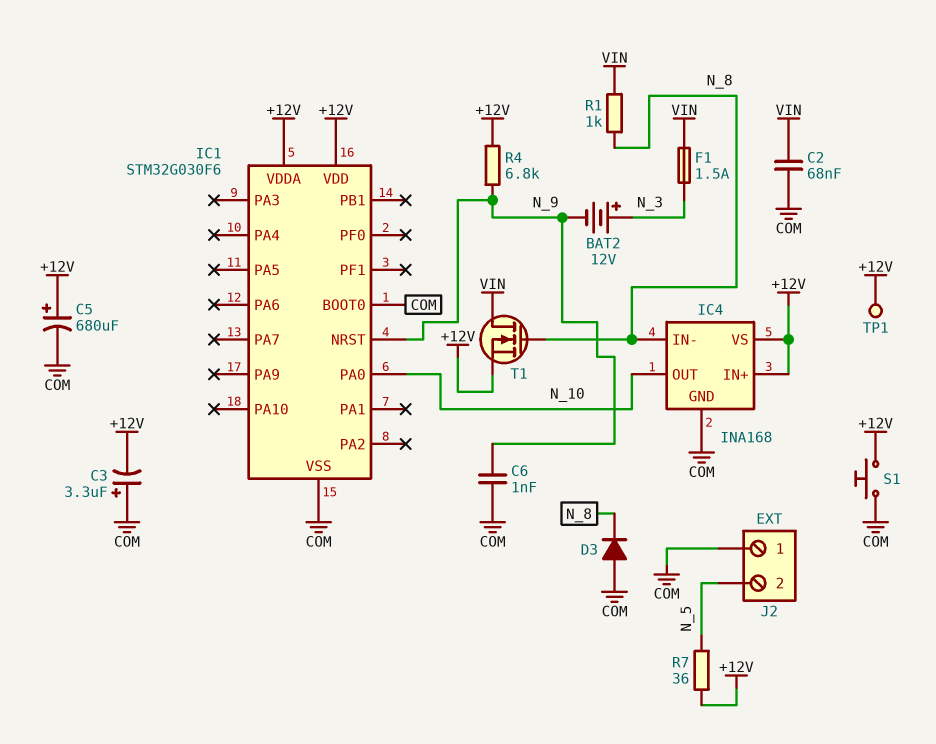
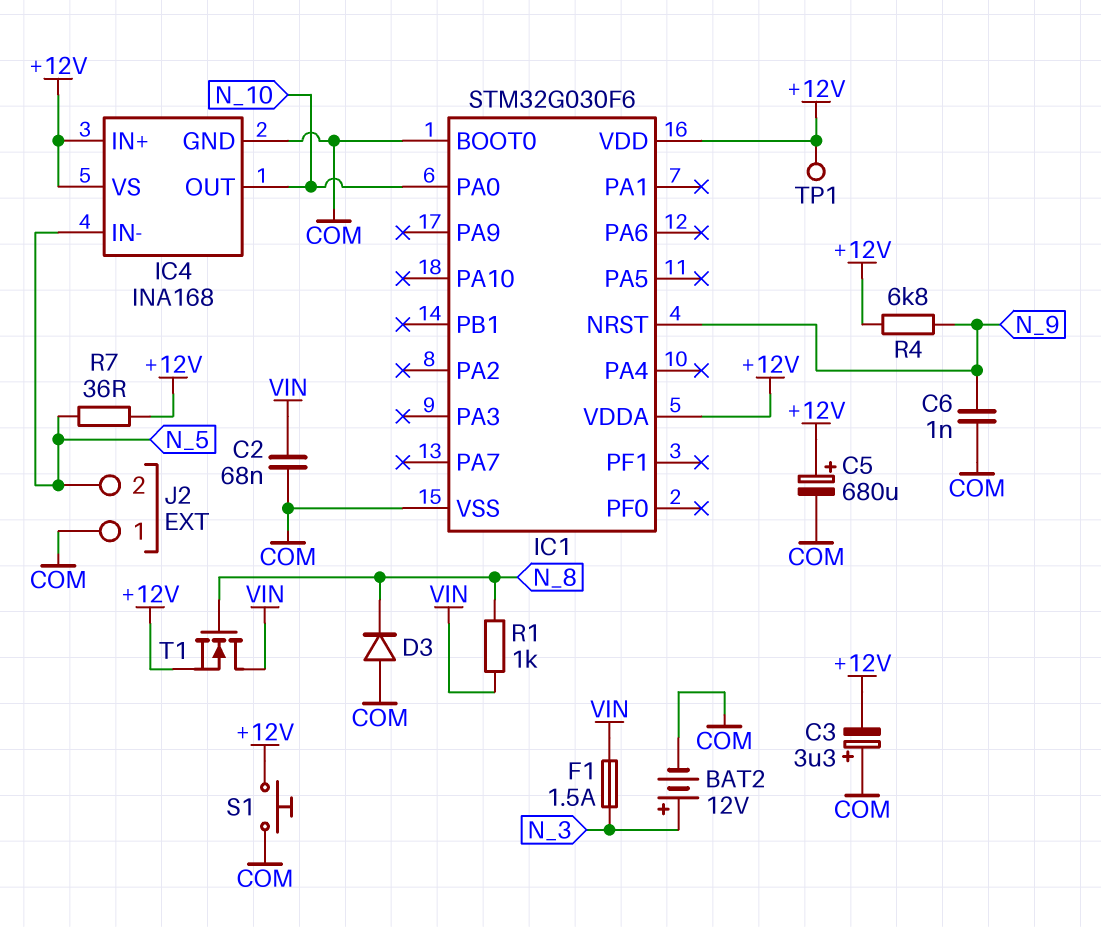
BAT2: 12V (plus N_3, minus N_9) -> 12V (plus N_3, minus COM)
IC4 pin IN-: N_8 -> N_5

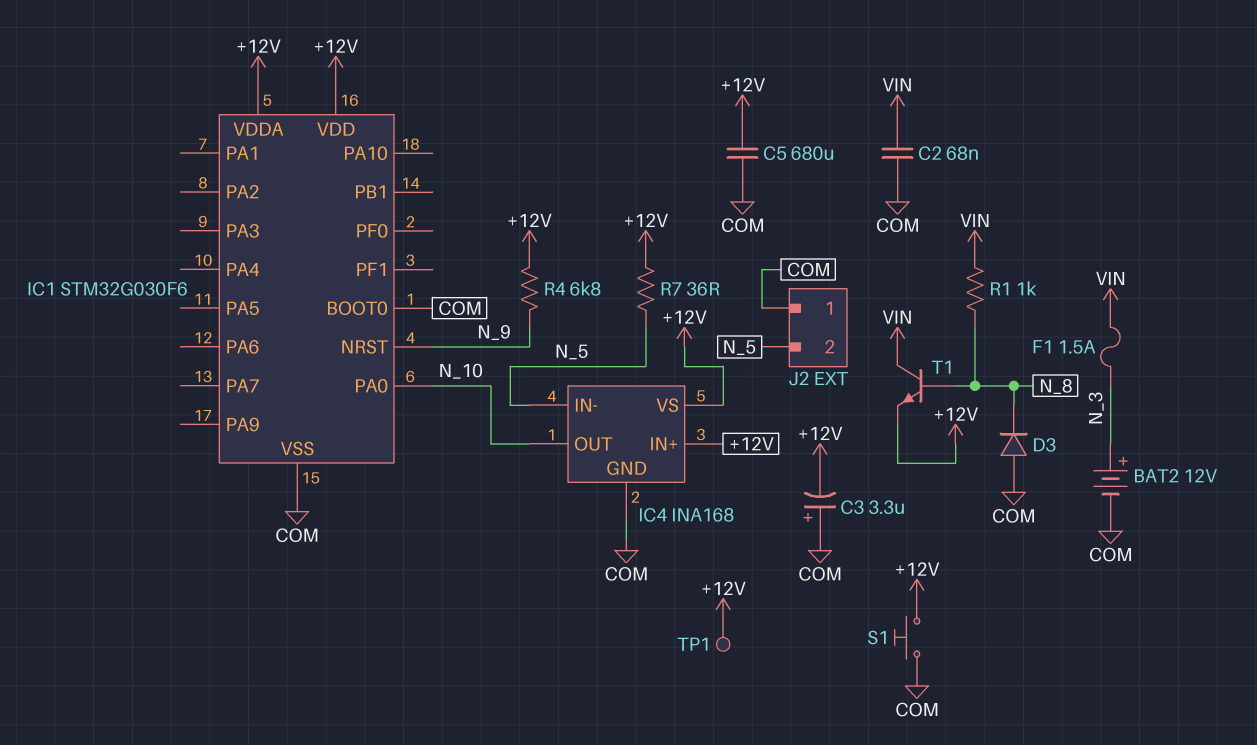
C5: 680uF (plus +12V, minus COM) -> 680uF (+12V, COM)
C6: 1nF (COM, N_9) -> none
T1: NMOS (G N_8, D VIN, S +12V) -> NPN (B N_8, C VIN, E +12V)

